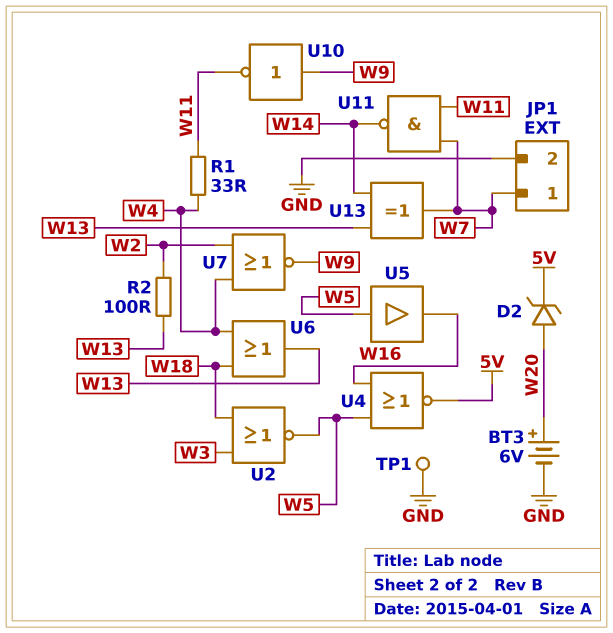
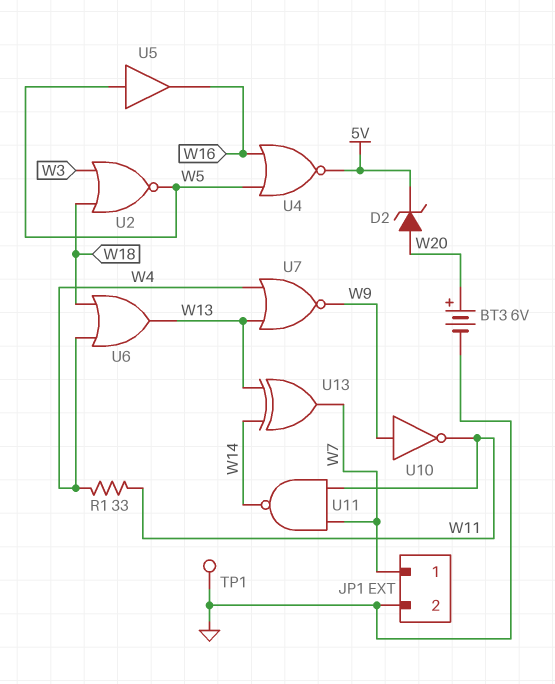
R2: 100 (W2, W13) -> none
U7: NOR (in W2, in W4, out W9) -> NOR (in W4, in W13, out W9)

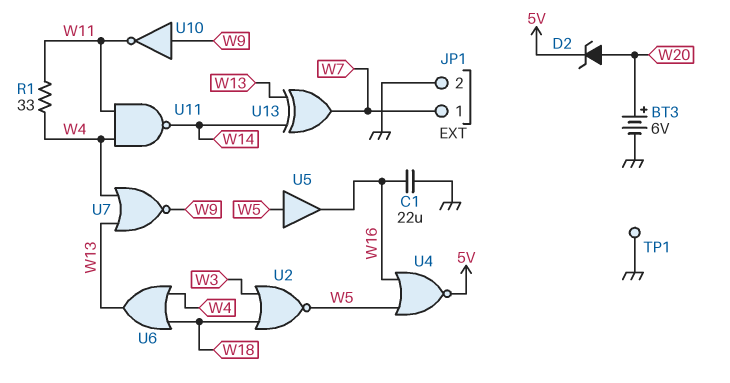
C1: none -> 22uF (GND, W16)
U11: NAND (in W7, in W11, out W14) -> NAND (in W4, in W11, out W14)

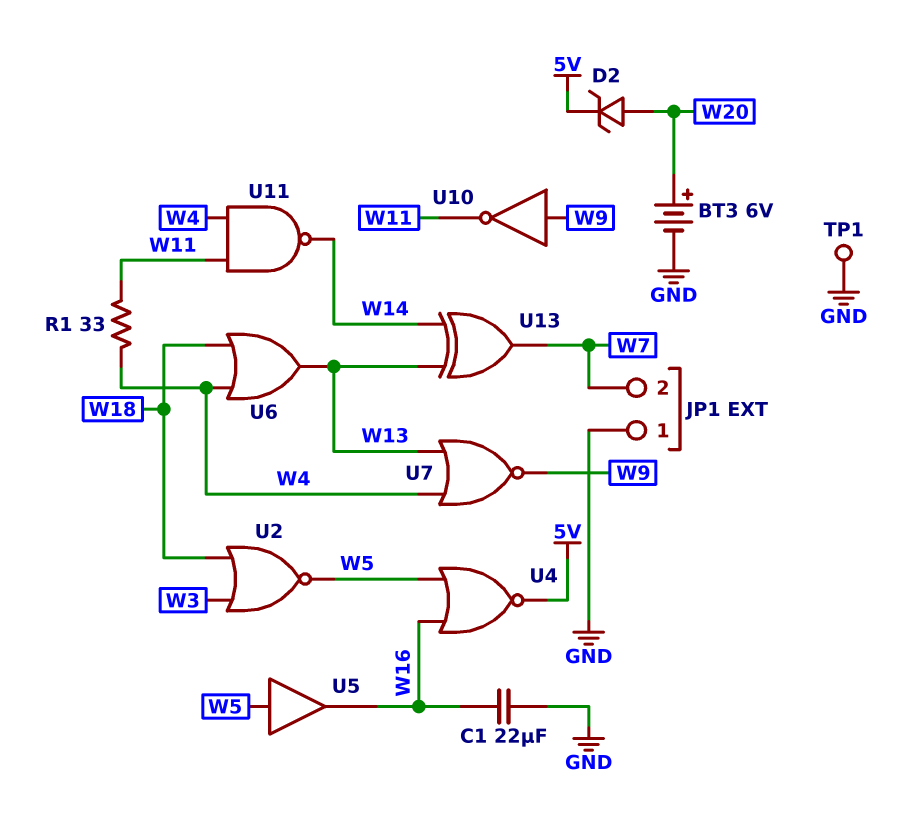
JP1 pin 1: W7 -> GND
JP1 pin 2: GND -> W7

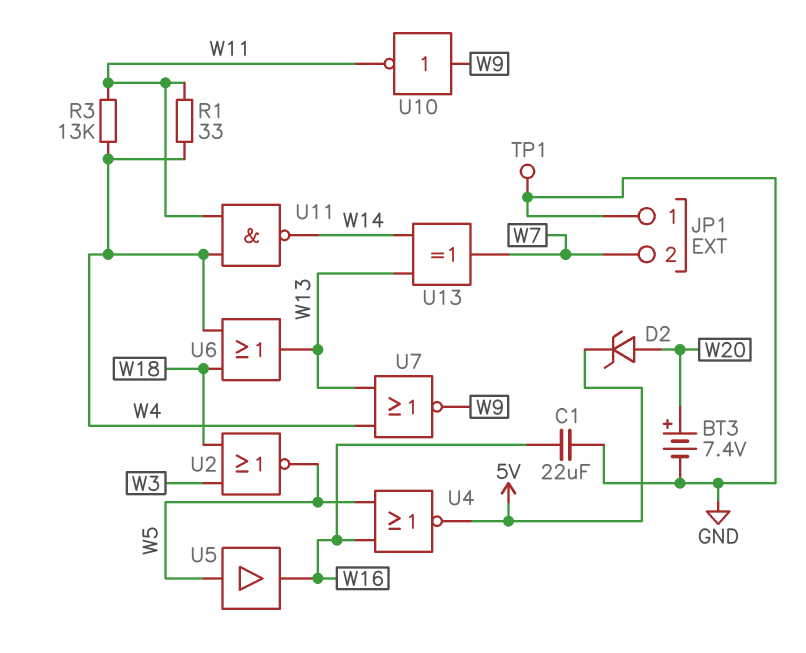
BT3: 6V (plus W20, minus GND) -> 7.4V (plus W20, minus GND)
R3: none -> 13k (W4, W11)

